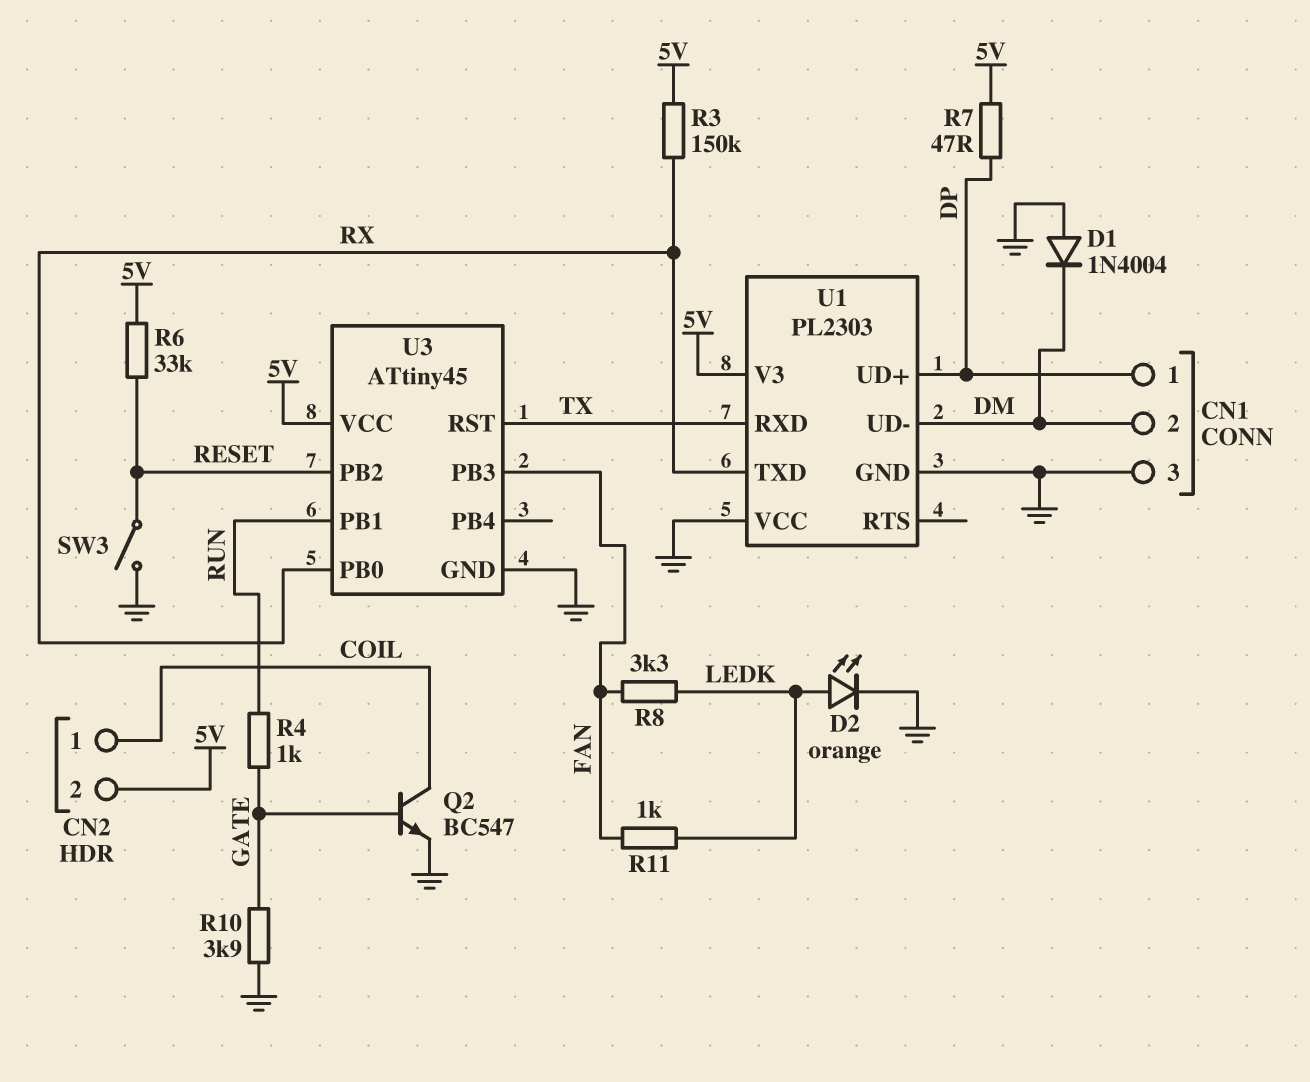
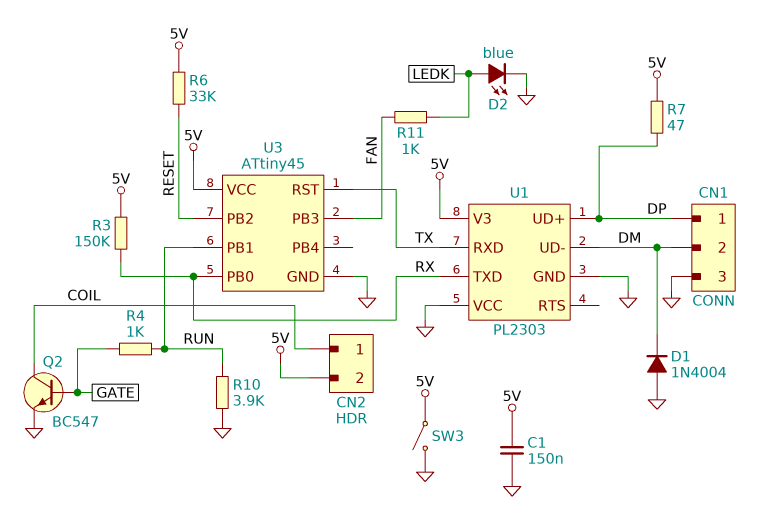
C1: none -> 150nF (5V, GND)
D2: LED orange (A LEDK, K GND) -> LED blue (A LEDK, K GND)
R8: 3.3k (FAN, LEDK) -> none
R10: 3.9k (GATE, GND) -> 3.9k (GND, RUN)
SW3: switch (GND, RESET) -> switch (5V, GND)

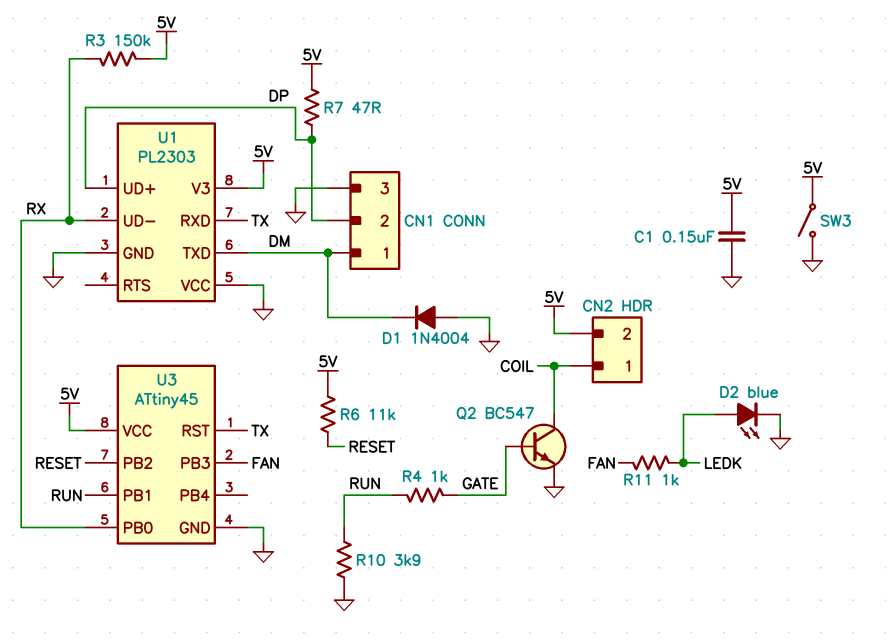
CN1 pin 1: DP -> DM
CN1 pin 2: DM -> DP
R6: 33k (5V, RESET) -> 11k (5V, RESET)
U1 pin TXD: RX -> DM
U1 pin UD-: DM -> RX

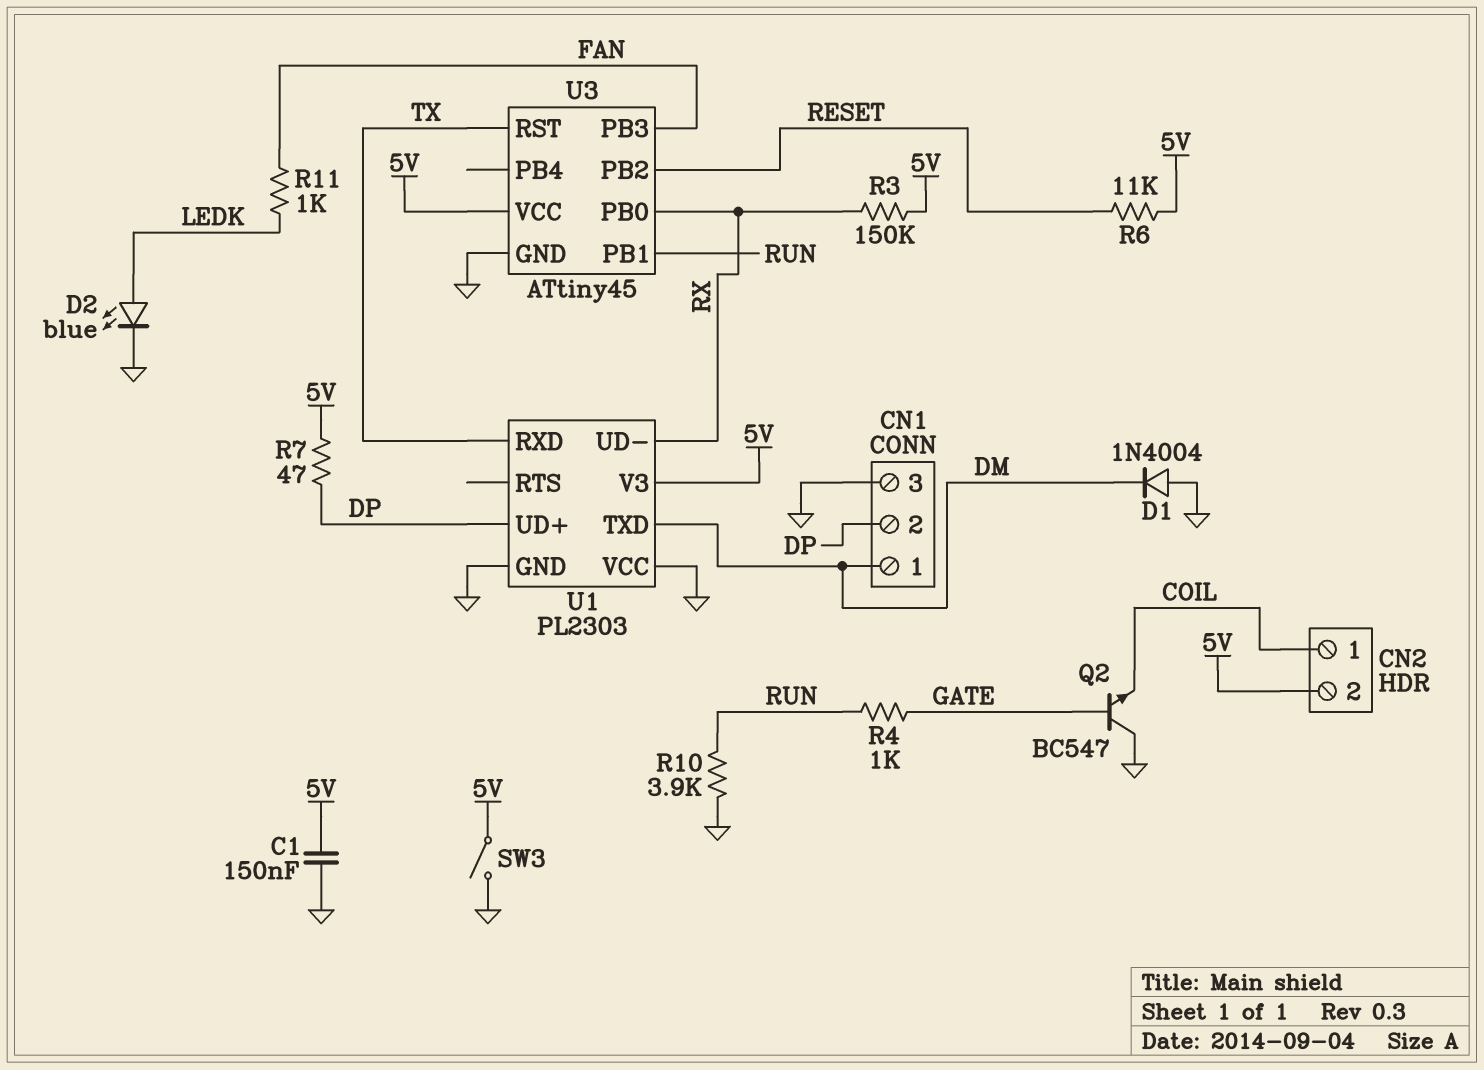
Q2: NPN BC547 (B GATE, C COIL, E GND) -> NPN BC547 (B GATE, C GND, E COIL)

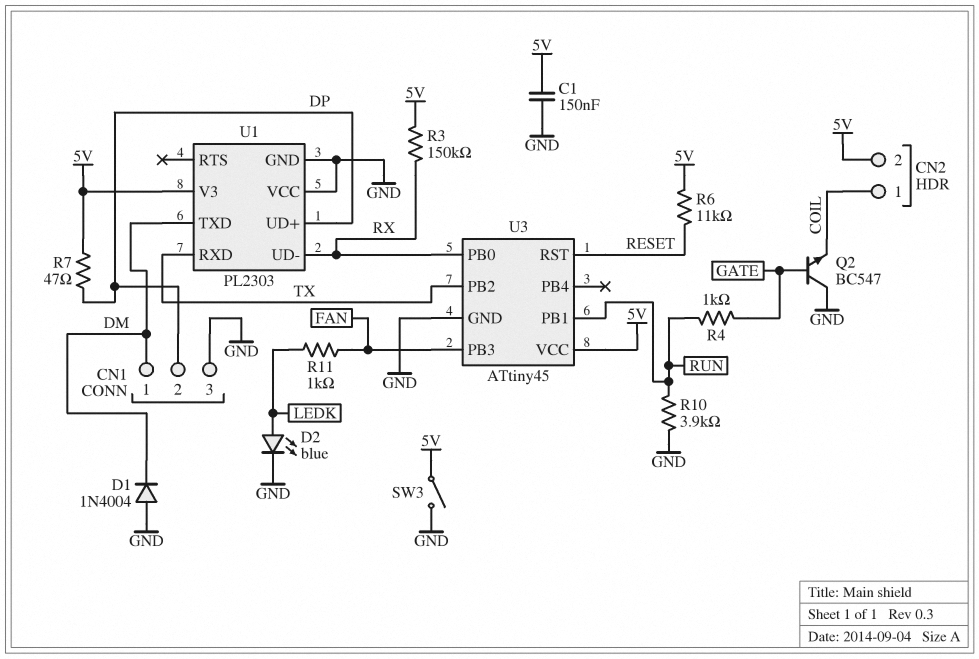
U3 pin PB2: RESET -> TX
U3 pin RST: TX -> RESET

